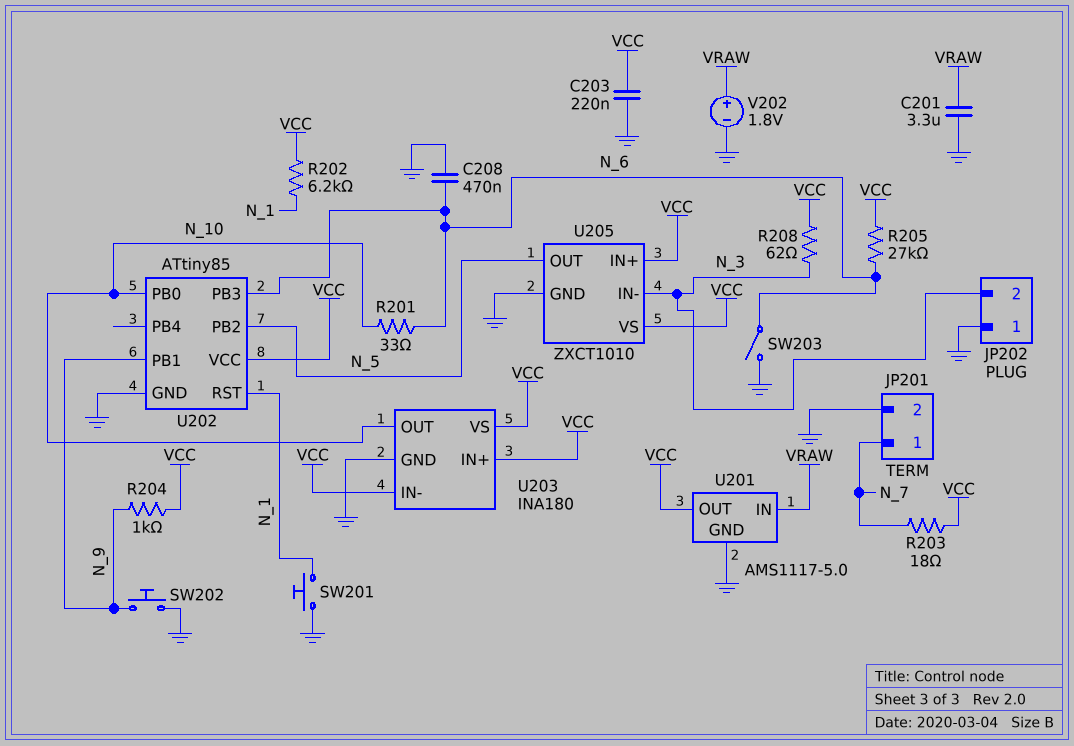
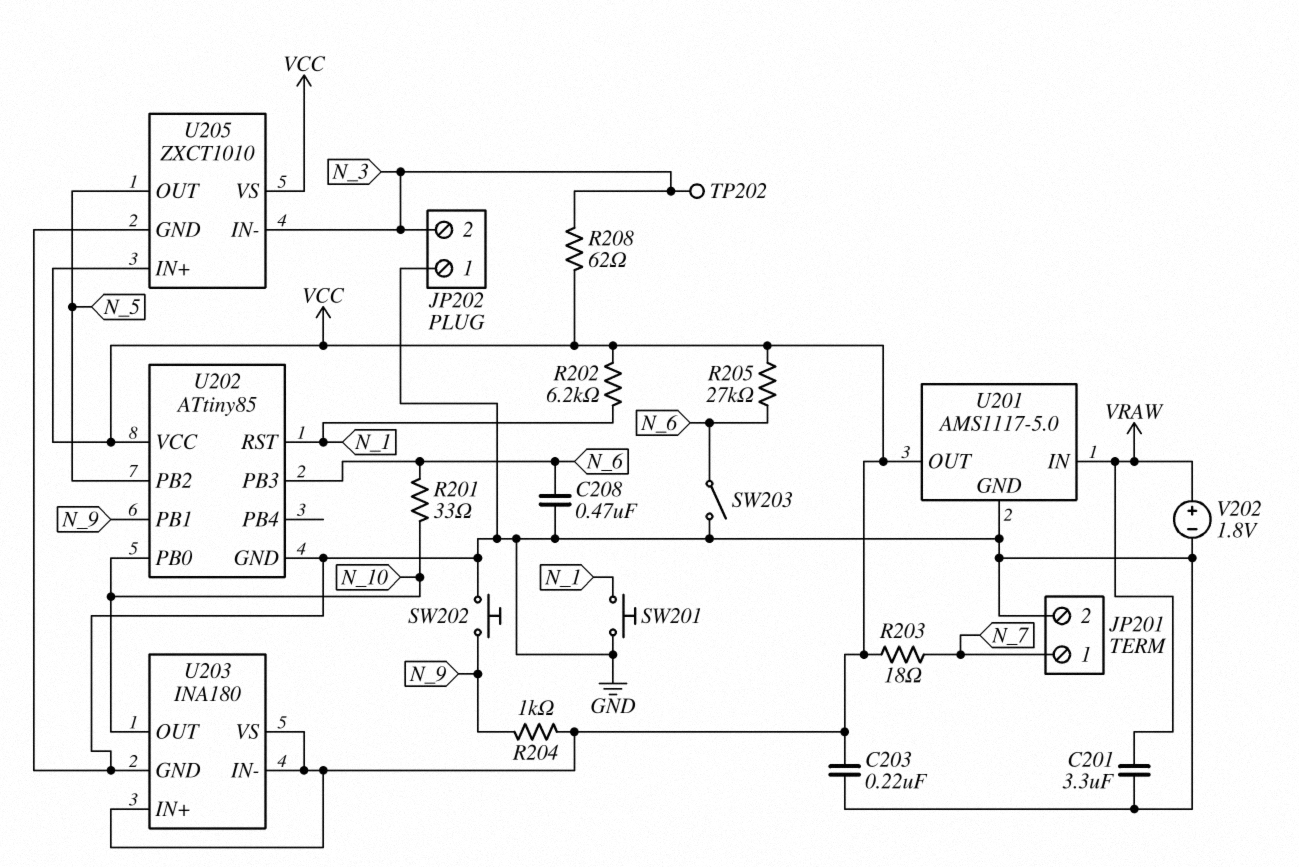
TP202: none -> test point (N_3)

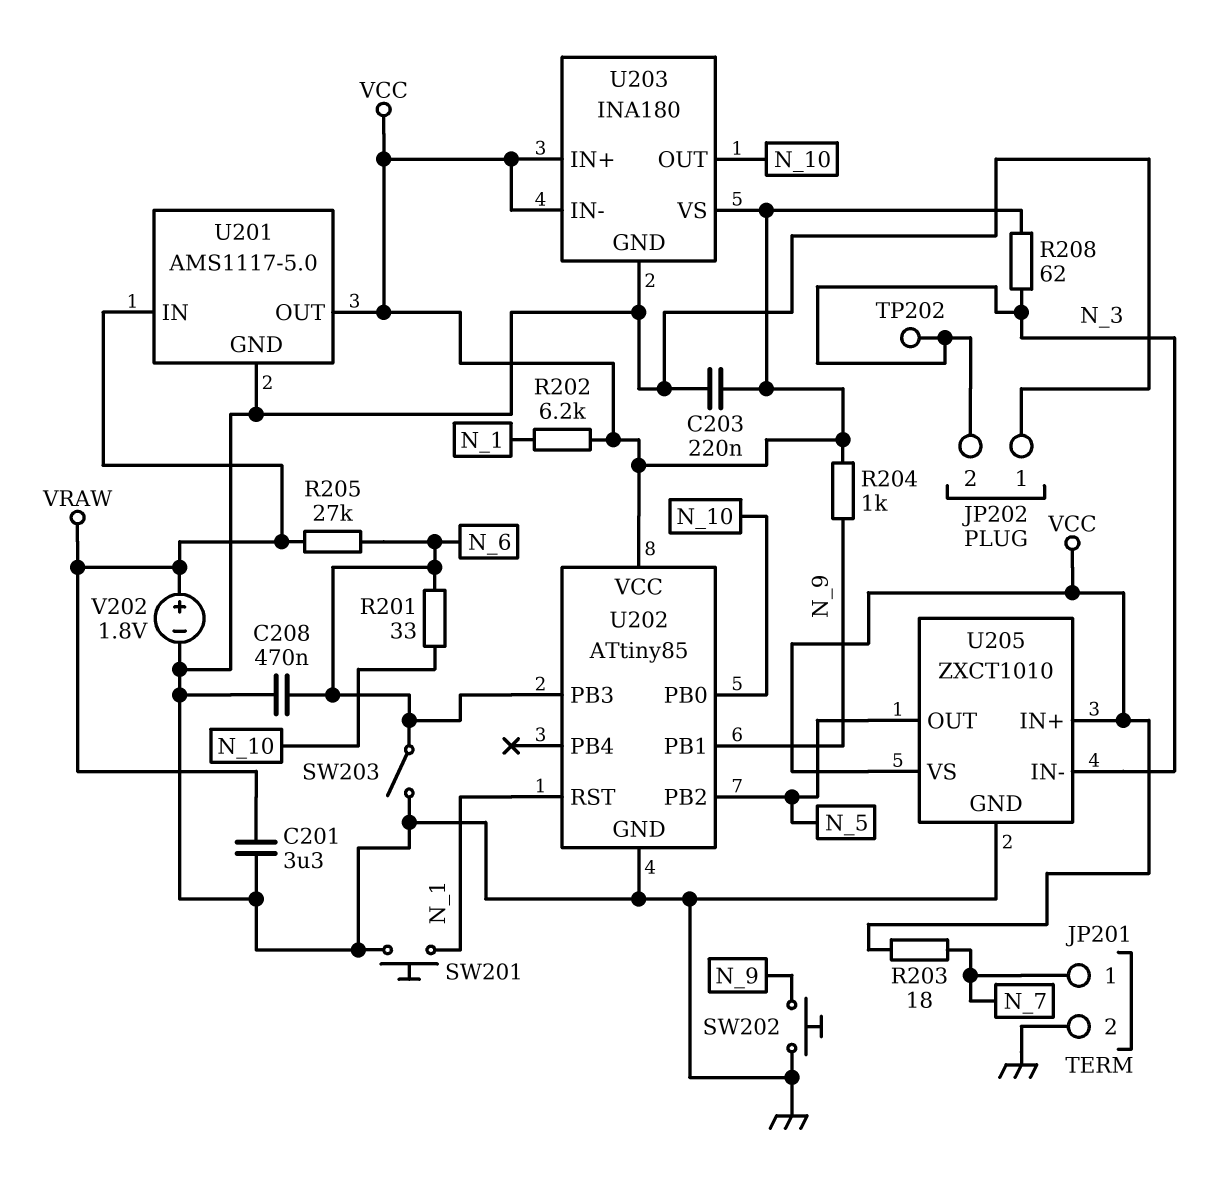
R205: 27k (N_6, VCC) -> 27k (N_6, VRAW)

